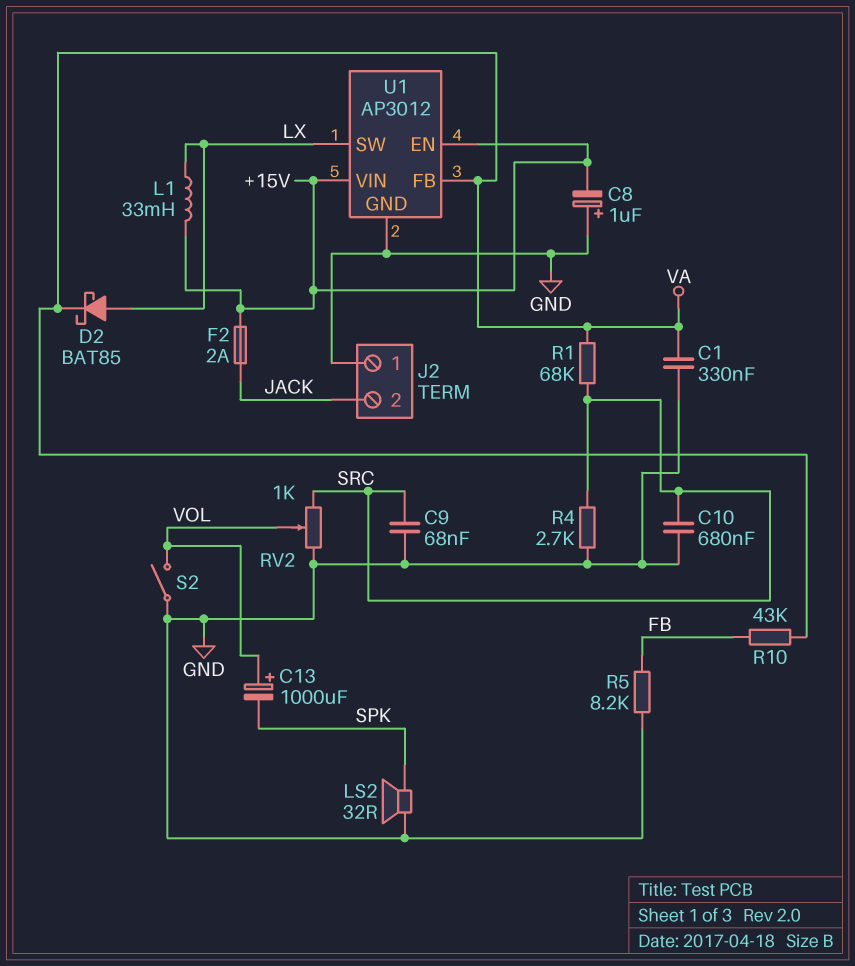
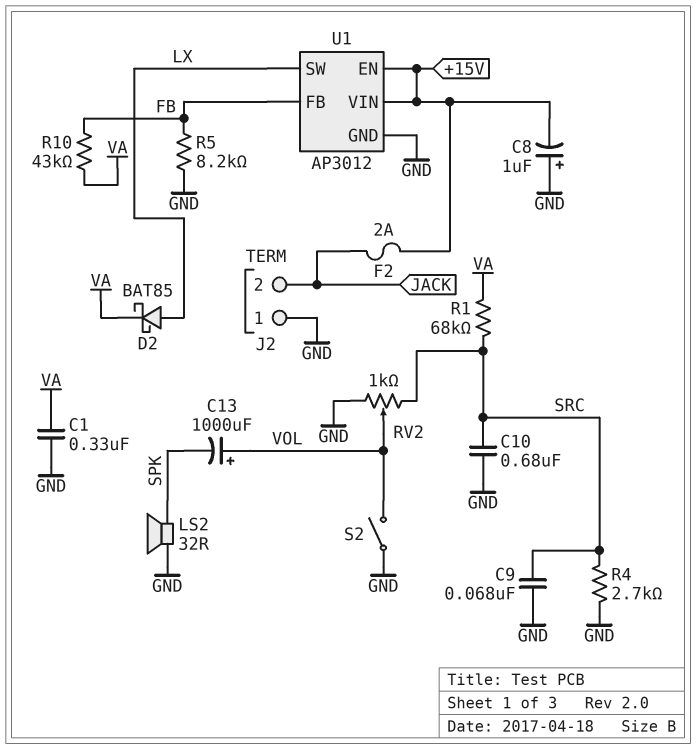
L1: 33mH (+15V, LX) -> none
U1 pin FB: VA -> FB

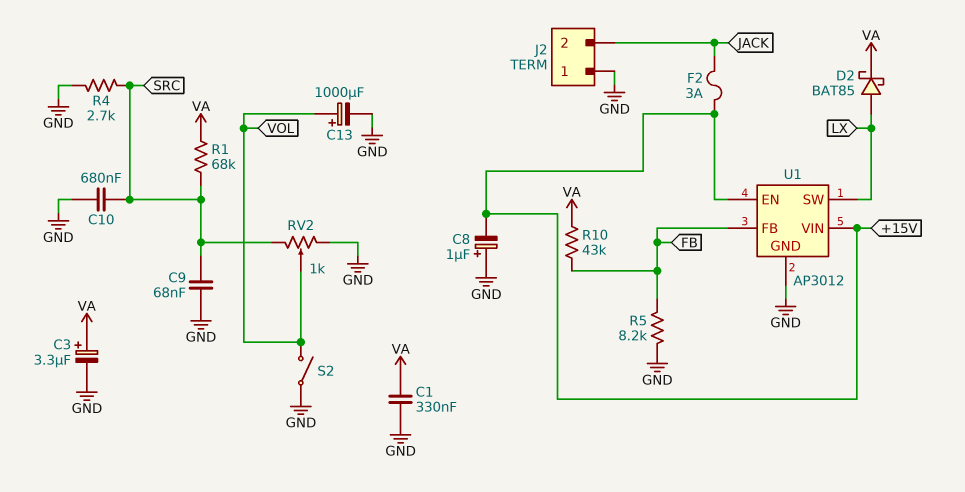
C3: none -> 3.3uF (plus VA, minus GND)
C13: 1000uF (plus VOL, minus SPK) -> 1000uF (plus VOL, minus GND)
F2: 2A (+15V, JACK) -> 3A (+15V, JACK)
LS2: speaker 32R (GND, SPK) -> none

